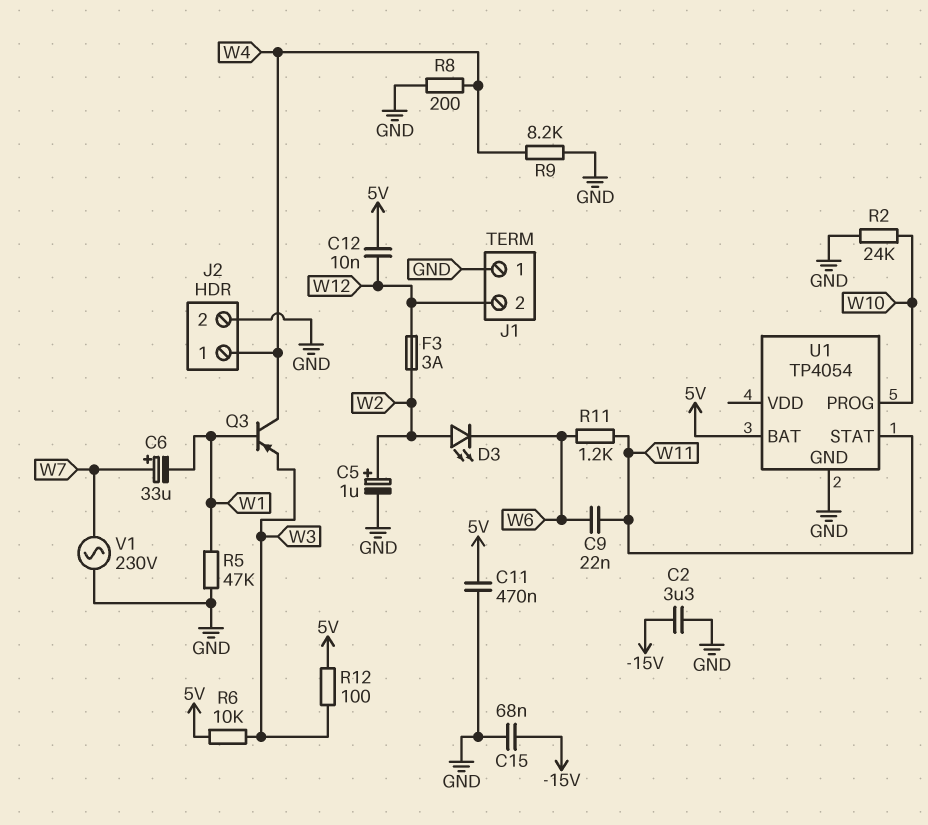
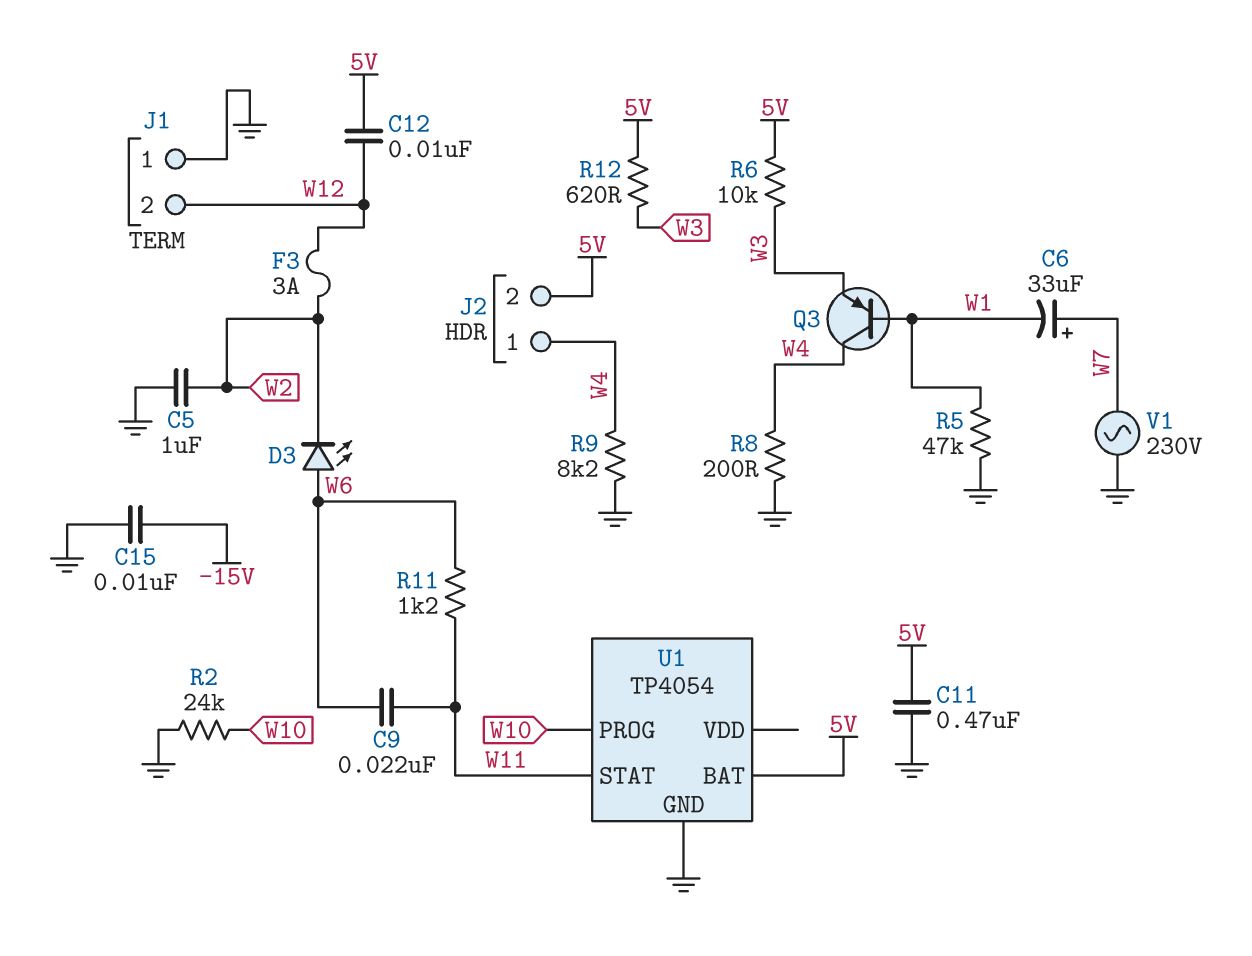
C2: 3.3uF (-15V, GND) -> none
C5: 1uF (plus W2, minus GND) -> 1uF (GND, W2)
C15: 68nF (-15V, GND) -> 10nF (-15V, GND)
D3: LED (A W2, K W6) -> LED (A W6, K W2)
J2 pin 2: GND -> 5V
R12: 100 (5V, W3) -> 620 (5V, W3)

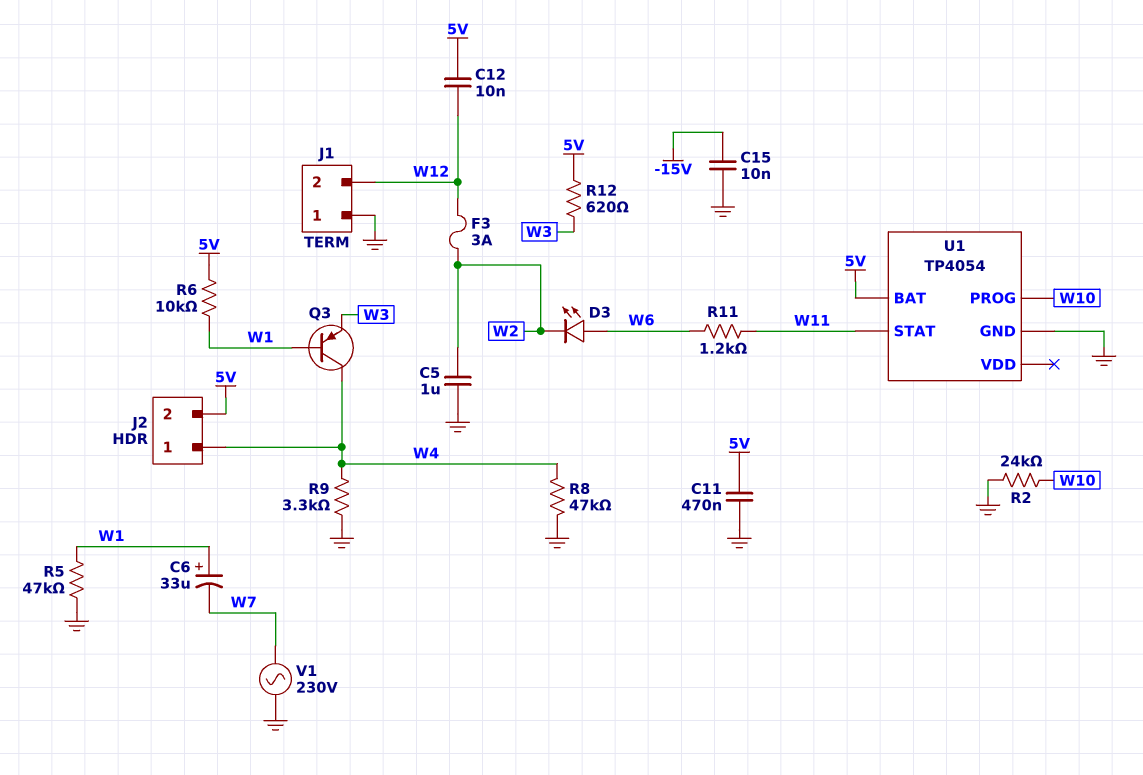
C6: 33uF (plus W7, minus W1) -> 33uF (plus W1, minus W7)
C9: 22nF (W6, W11) -> none
R6: 10k (5V, W3) -> 10k (5V, W1)
R8: 200 (GND, W4) -> 47k (GND, W4)
R9: 8.2k (GND, W4) -> 3.3k (GND, W4)

